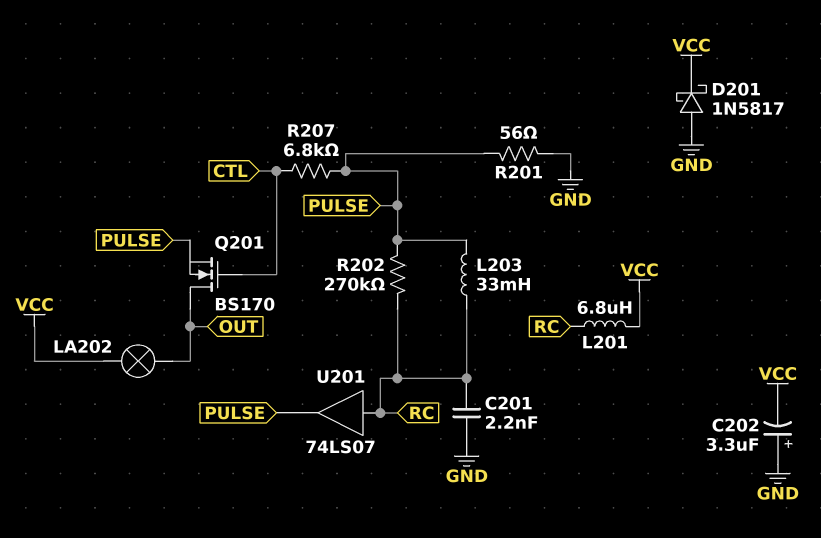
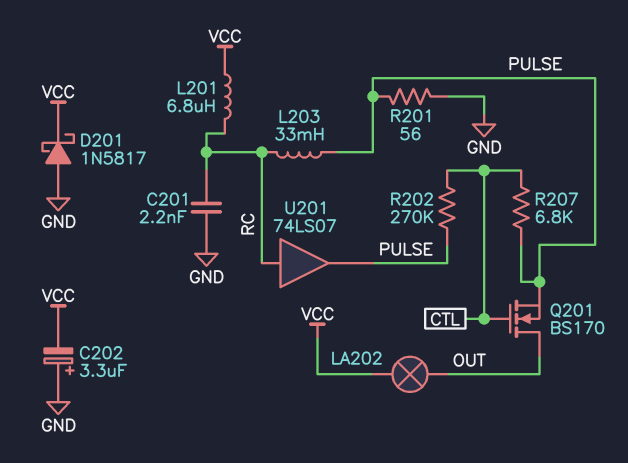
R202: 270k (PULSE, RC) -> 270k (CTL, PULSE)

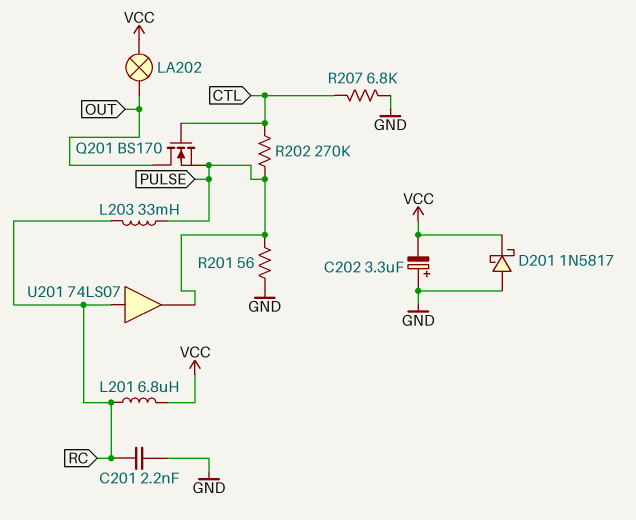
R207: 6.8k (CTL, PULSE) -> 6.8k (CTL, GND)

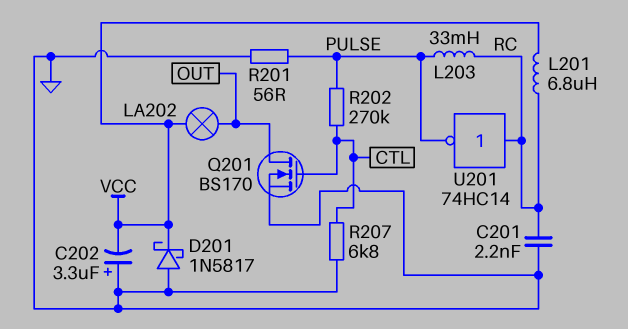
Q201: NMOS BS170 (G CTL, D OUT, S PULSE) -> NMOS BS170 (G CTL, D OUT, S GND)
U201: buffer 74LS07 (in RC, out PULSE) -> NOT 74HC14 (in RC, out PULSE)

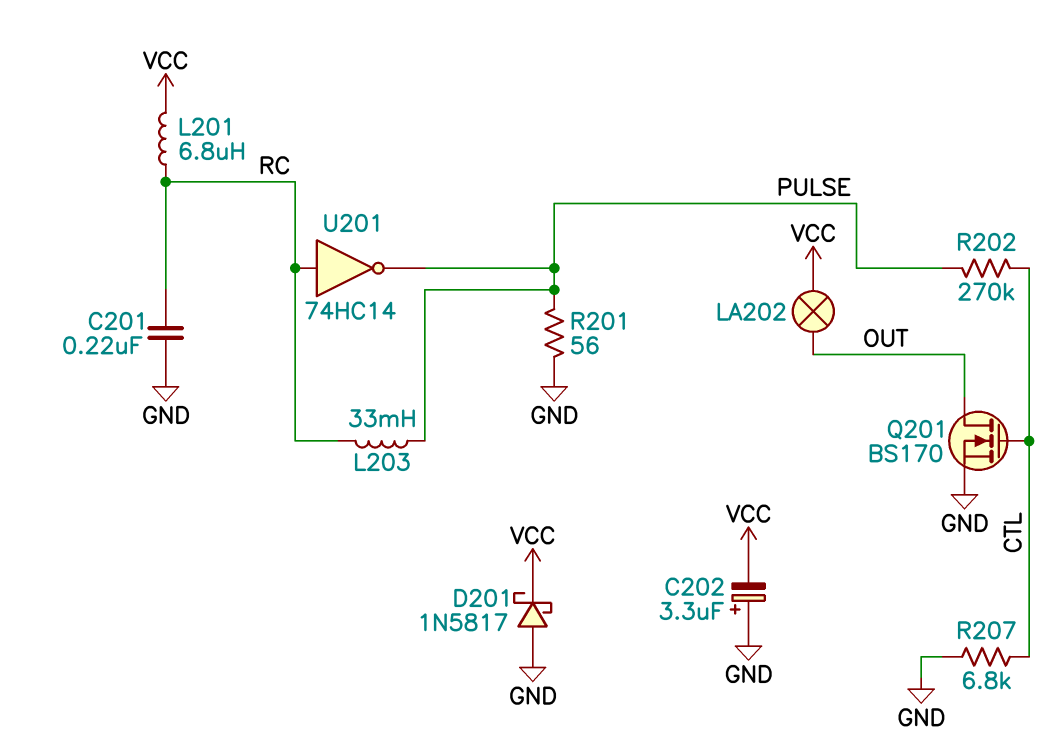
C201: 2.2nF (GND, RC) -> 220nF (GND, RC)

